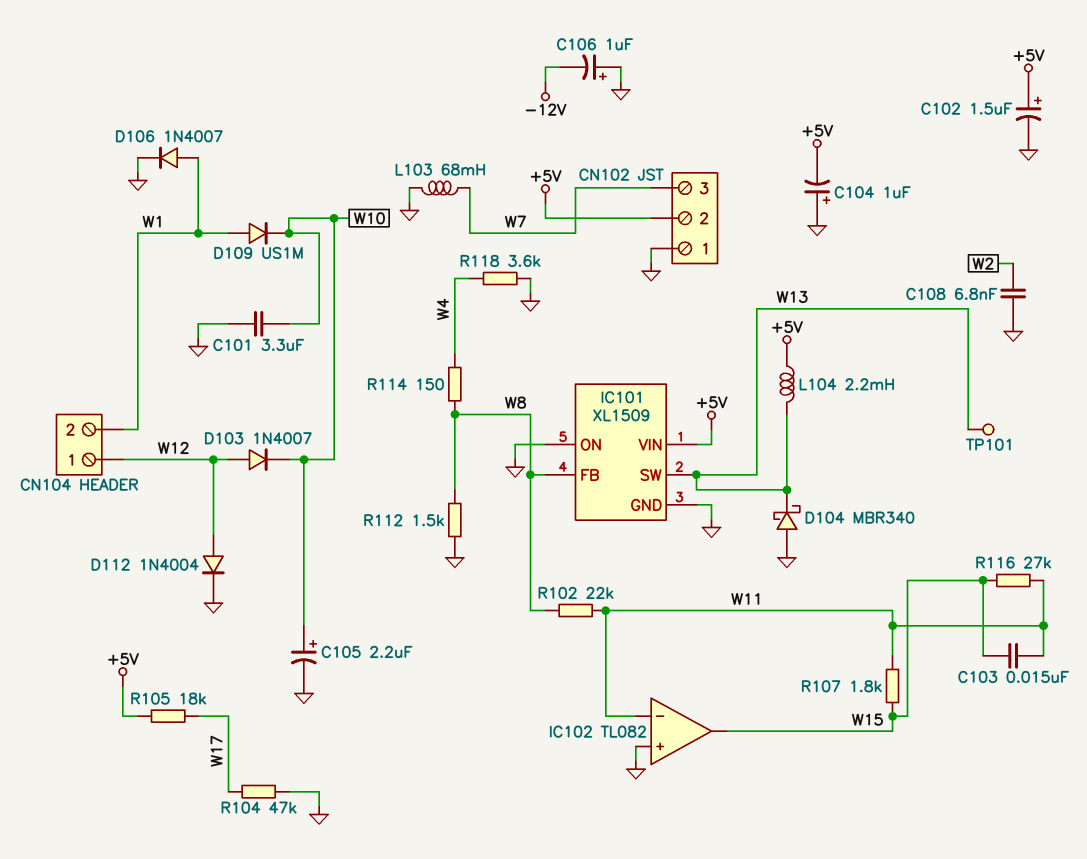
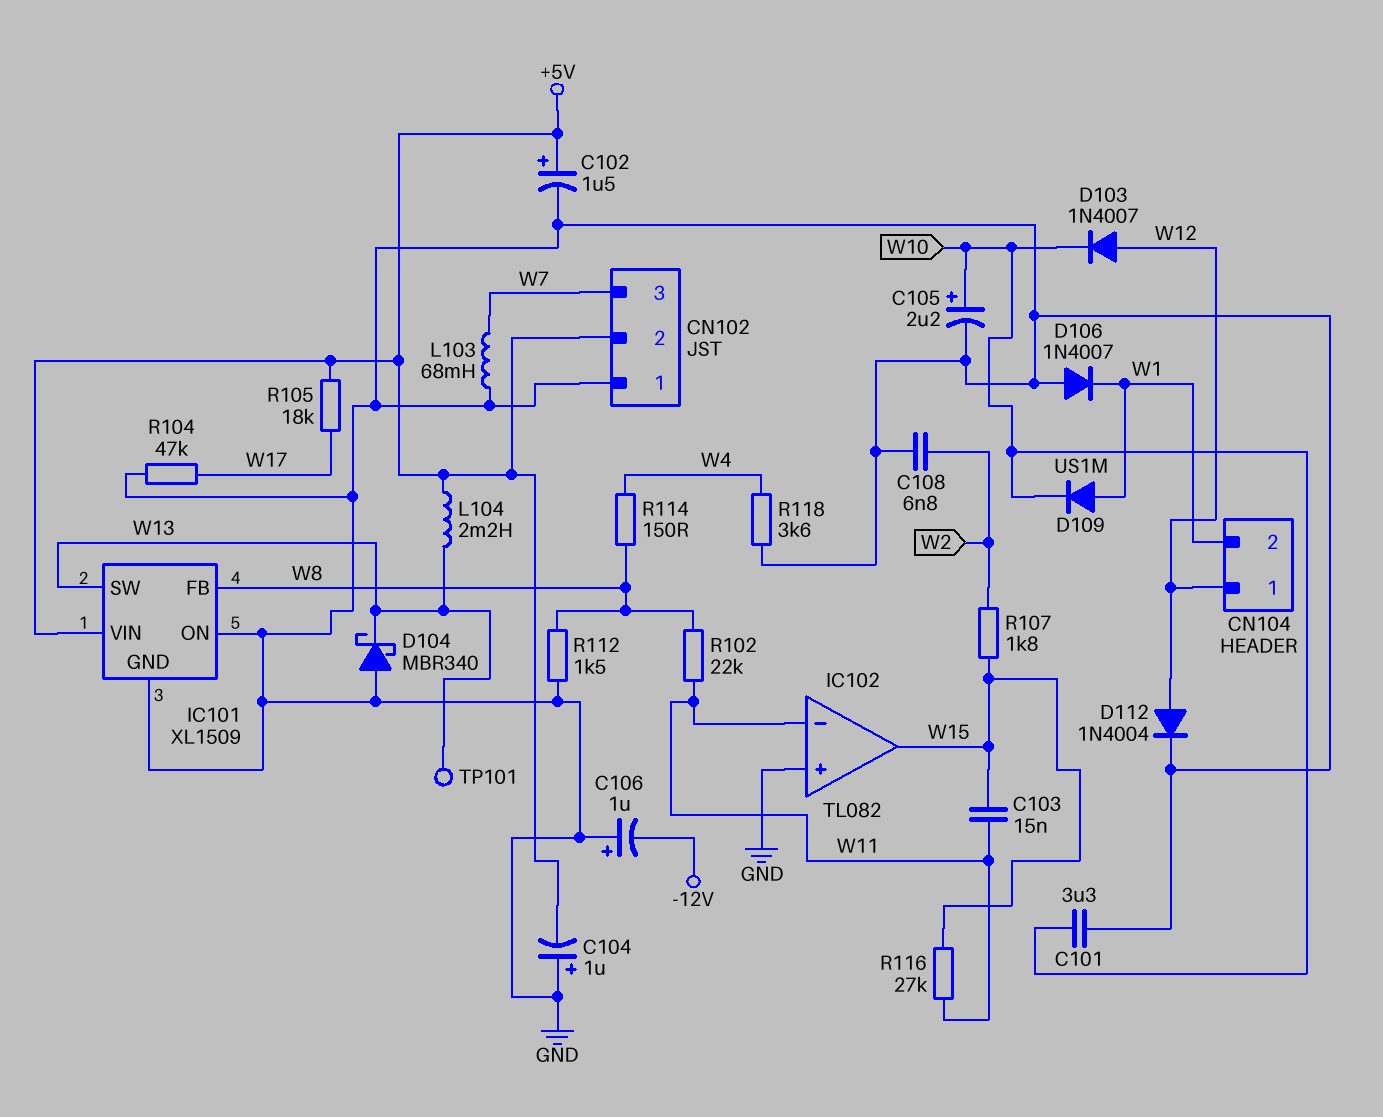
D106: diode 1N4007 (A W1, K GND) -> diode 1N4007 (A GND, K W1)
R107: 1.8k (W11, W15) -> 1.8k (W2, W15)

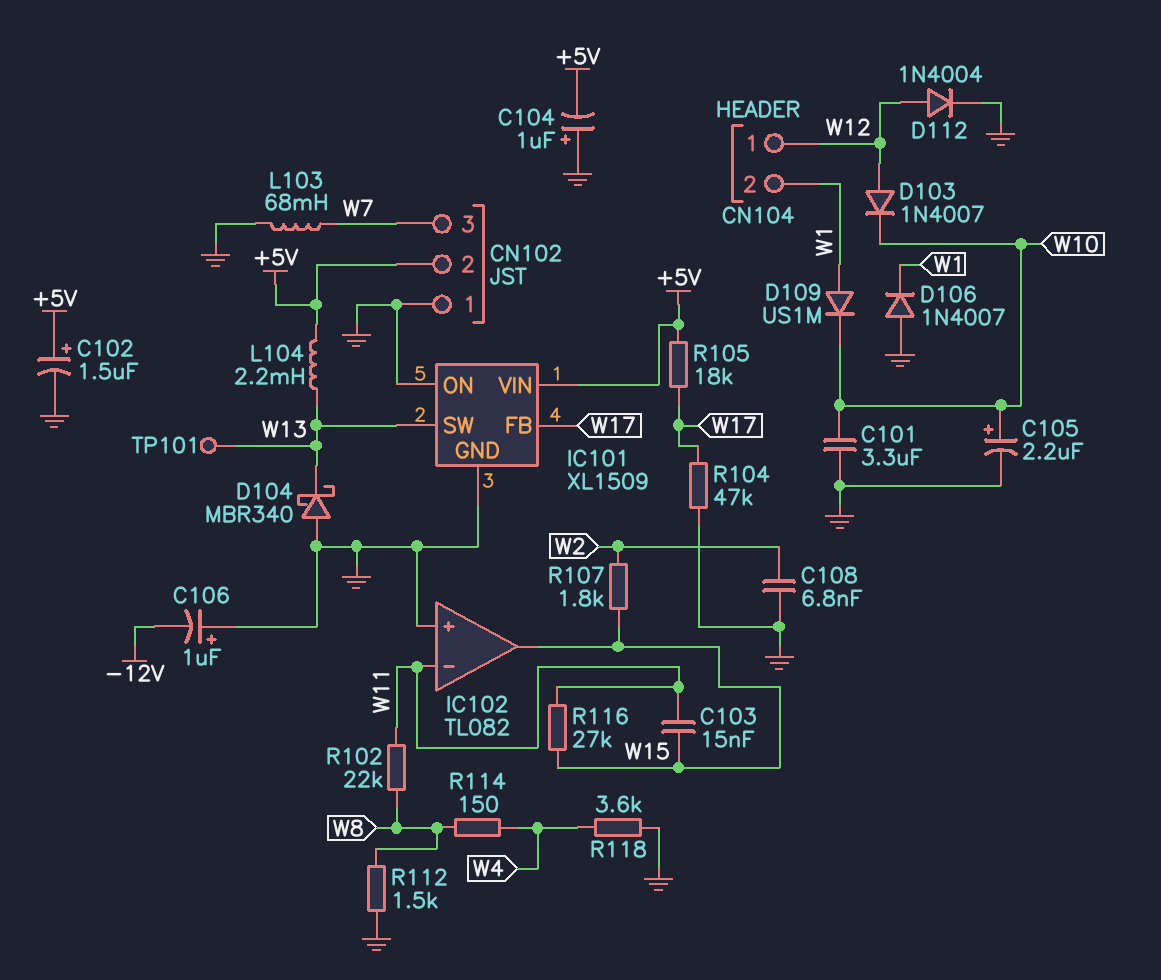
IC101 pin FB: W8 -> W17

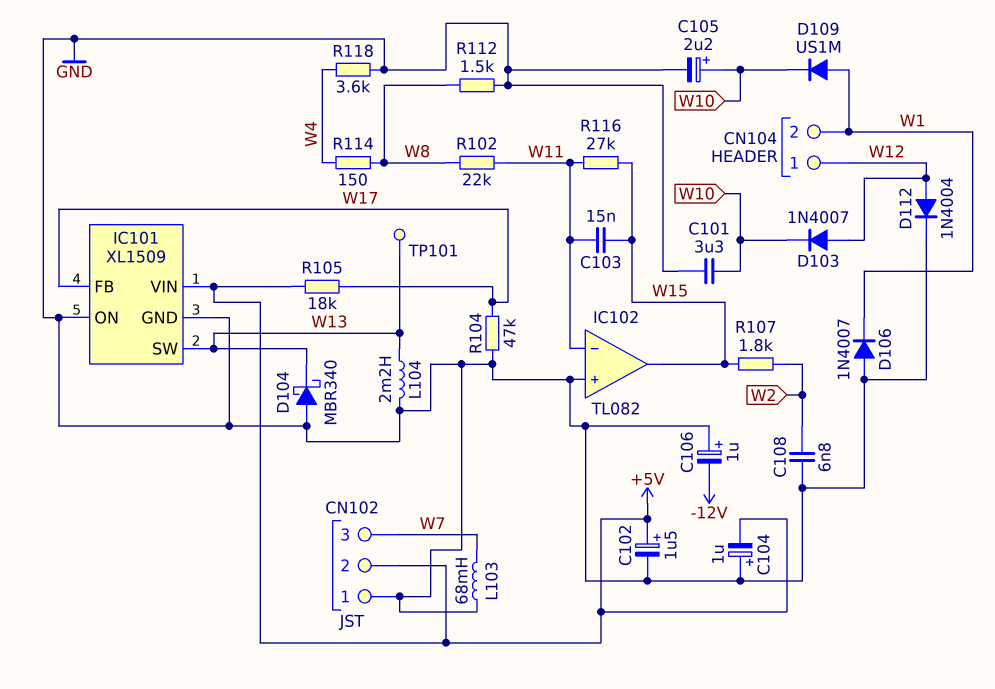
L104: 2.2mH (+5V, W13) -> 2.2mH (GND, W13)

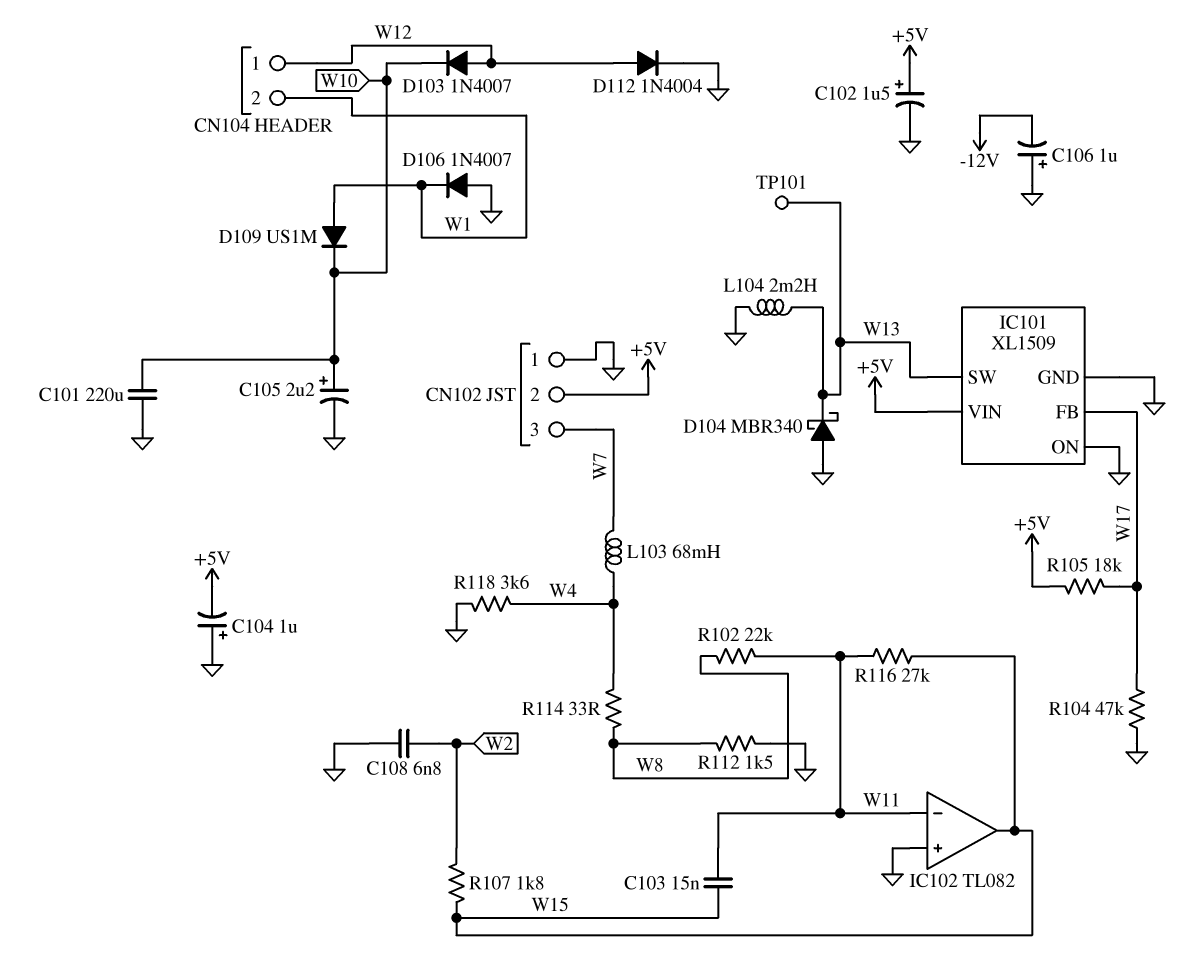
C101: 3.3uF (GND, W10) -> 220uF (GND, W10)
L103: 68mH (GND, W7) -> 68mH (W4, W7)
R114: 150 (W4, W8) -> 33 (W4, W8)

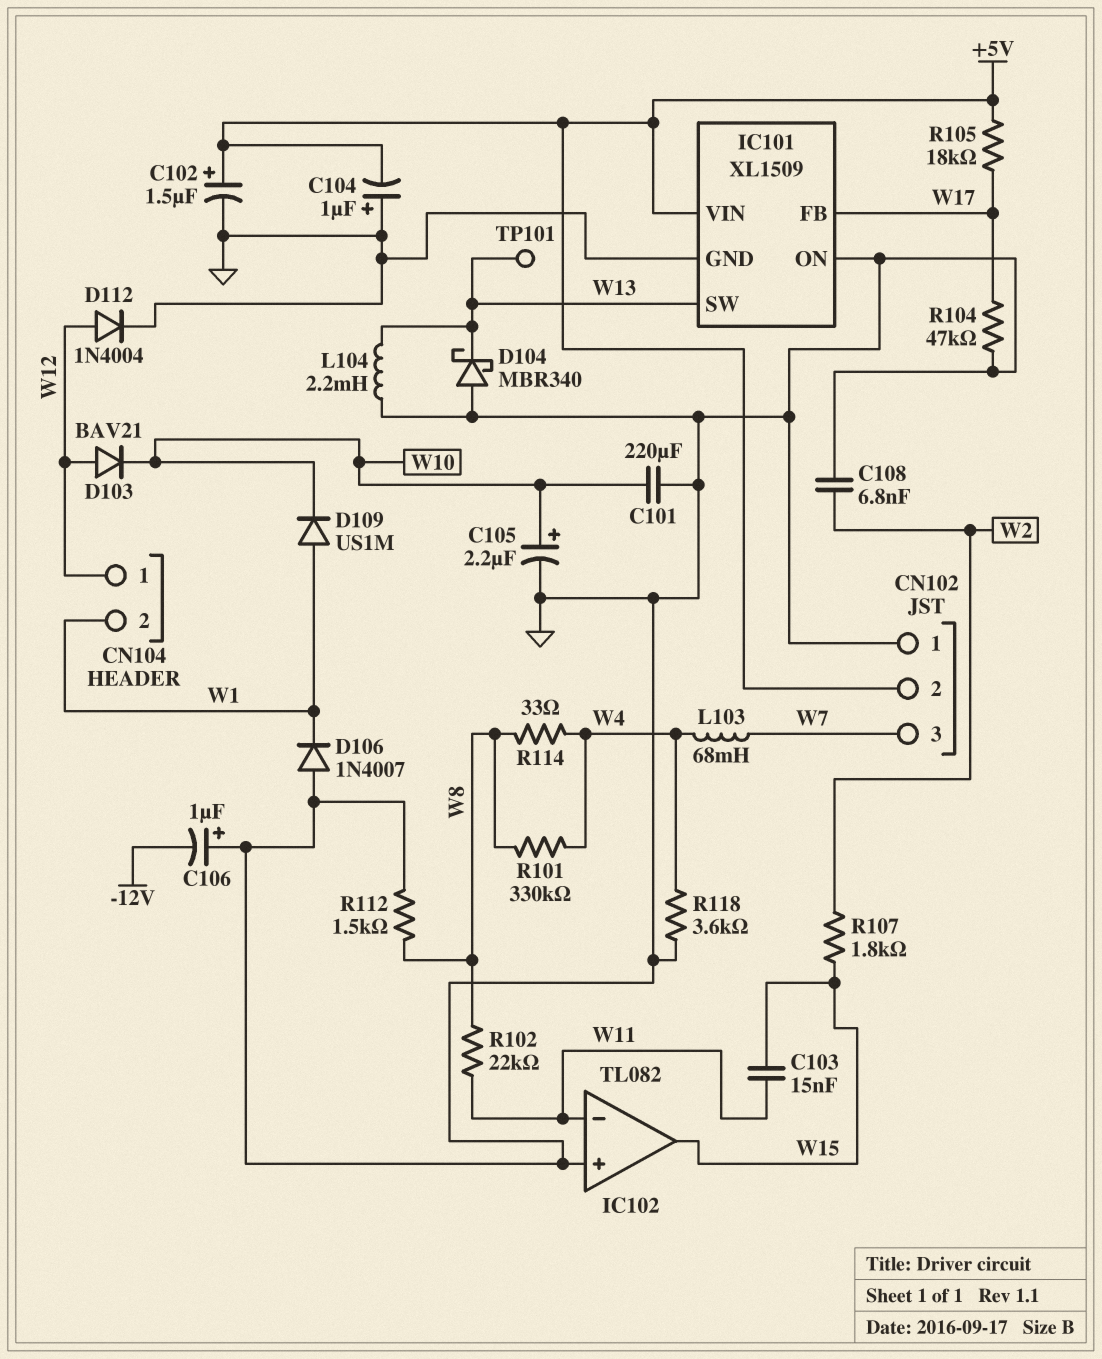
D103: diode 1N4007 (A W12, K W10) -> diode BAV21 (A W12, K W10)
R101: none -> 330k (W4, W8)
R116: 27k (W11, W15) -> none

